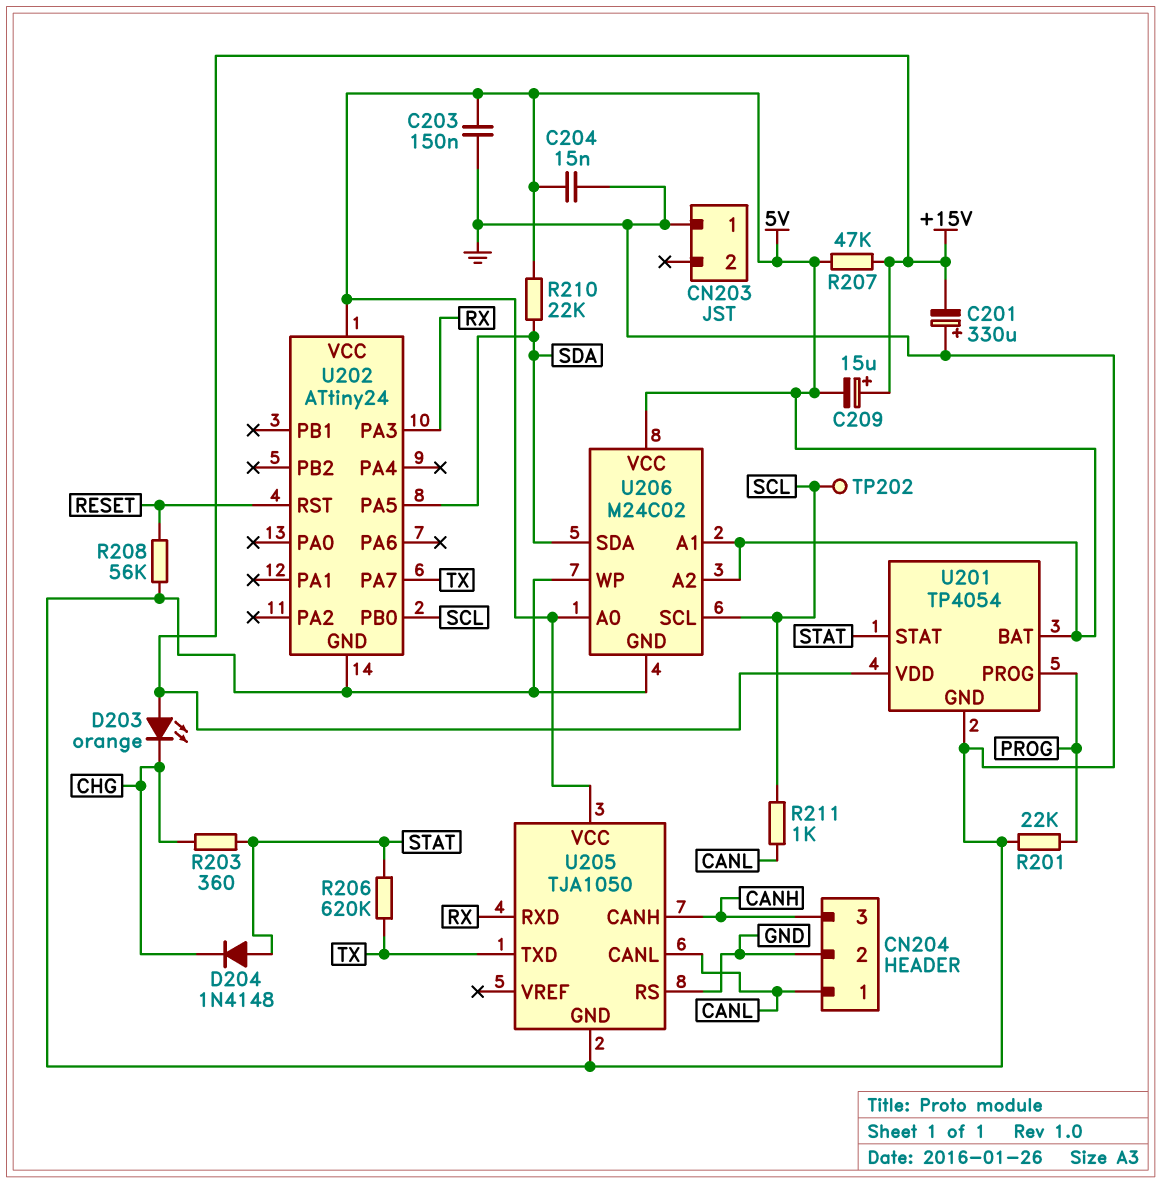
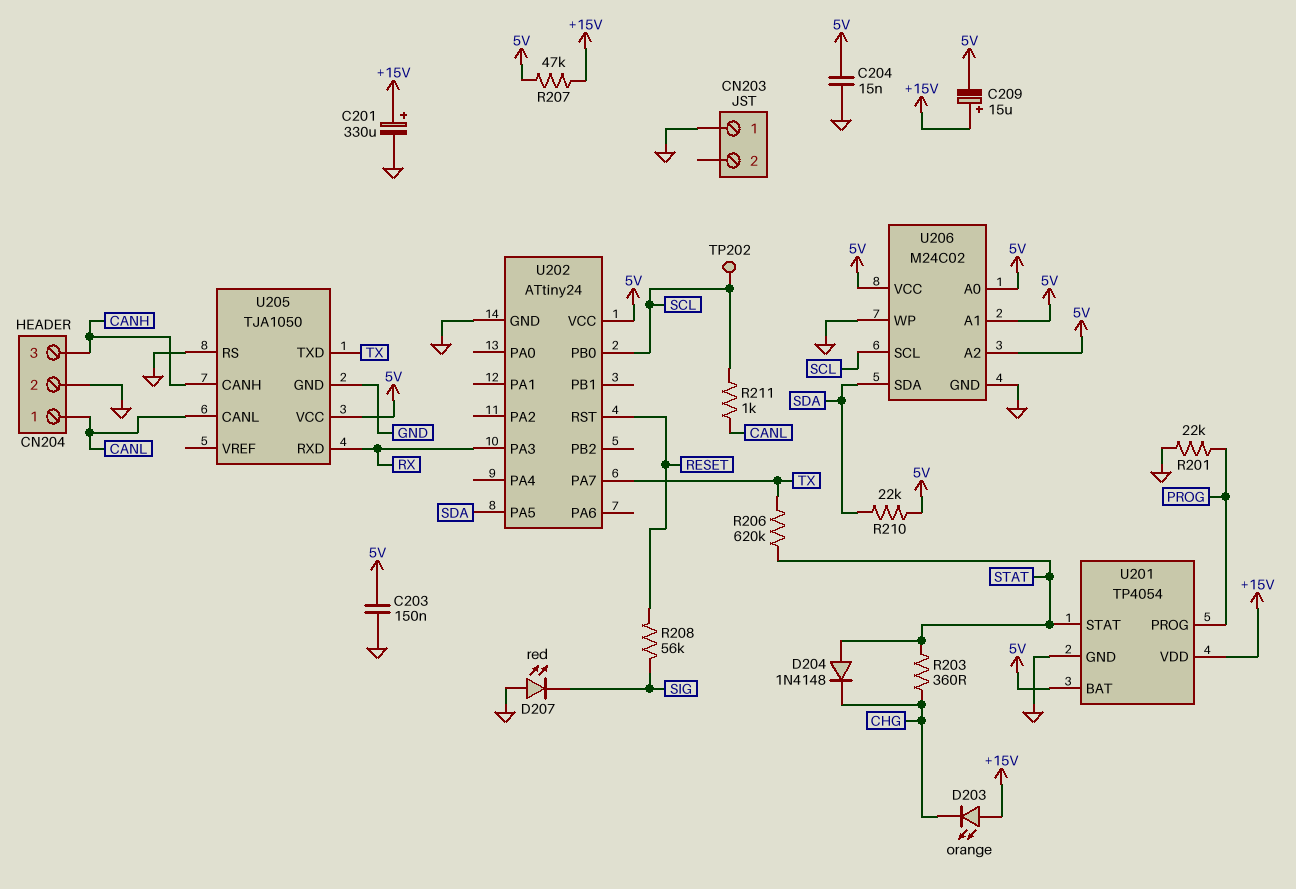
C201: 330uF (plus GND, minus +15V) -> 330uF (plus +15V, minus GND)
D207: none -> LED red (A GND, K SIG)
R208: 56k (GND, RESET) -> 56k (RESET, SIG)

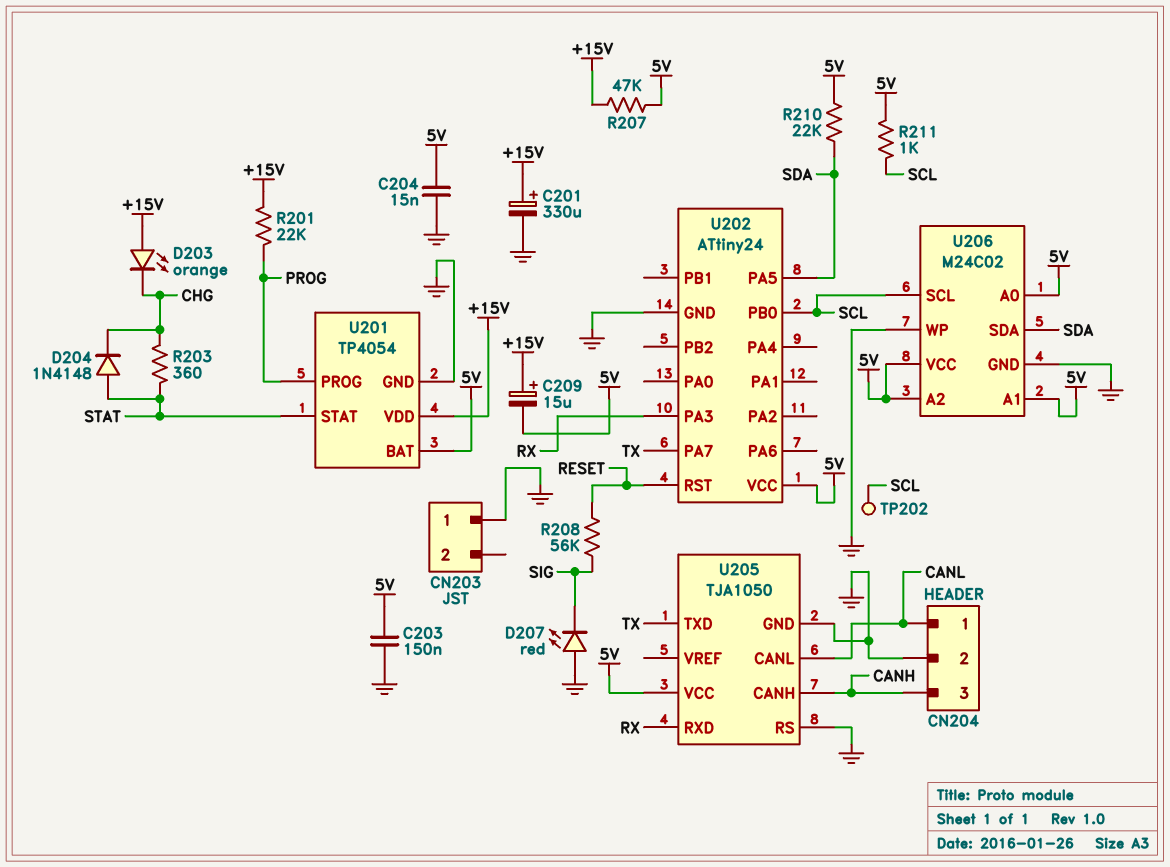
R201: 22k (GND, PROG) -> 22k (+15V, PROG)
R206: 620k (STAT, TX) -> none
R211: 1k (CANL, SCL) -> 1k (5V, SCL)

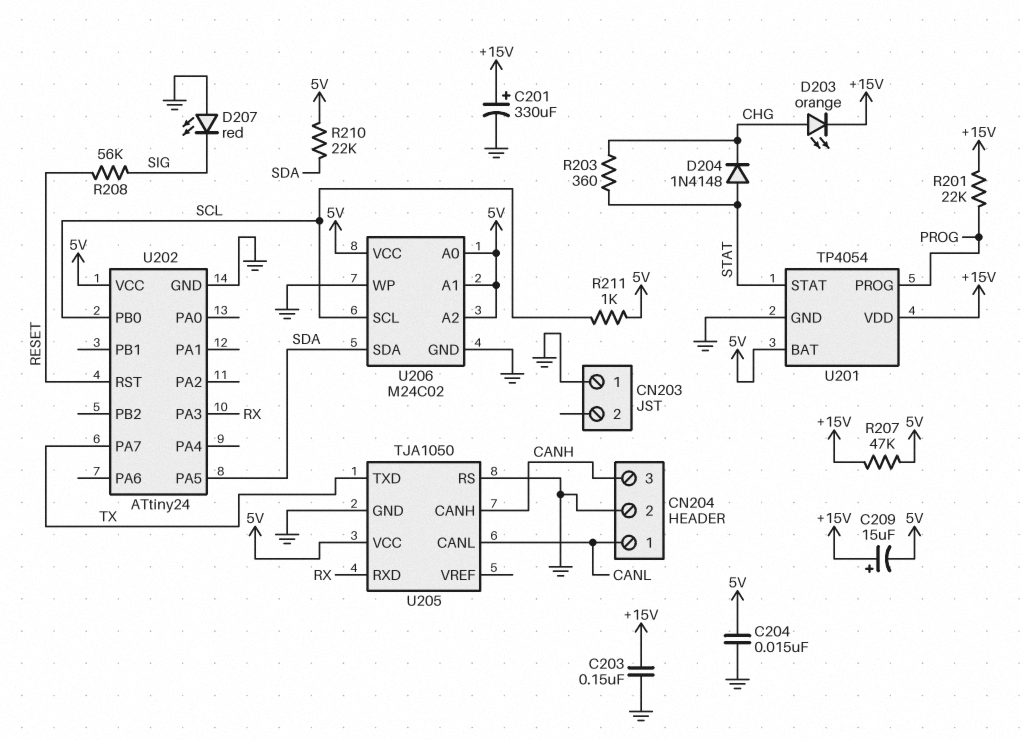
C203: 150nF (5V, GND) -> 150nF (+15V, GND)
D203: LED orange (A +15V, K CHG) -> LED orange (A CHG, K +15V)
TP202: test point (SCL) -> none

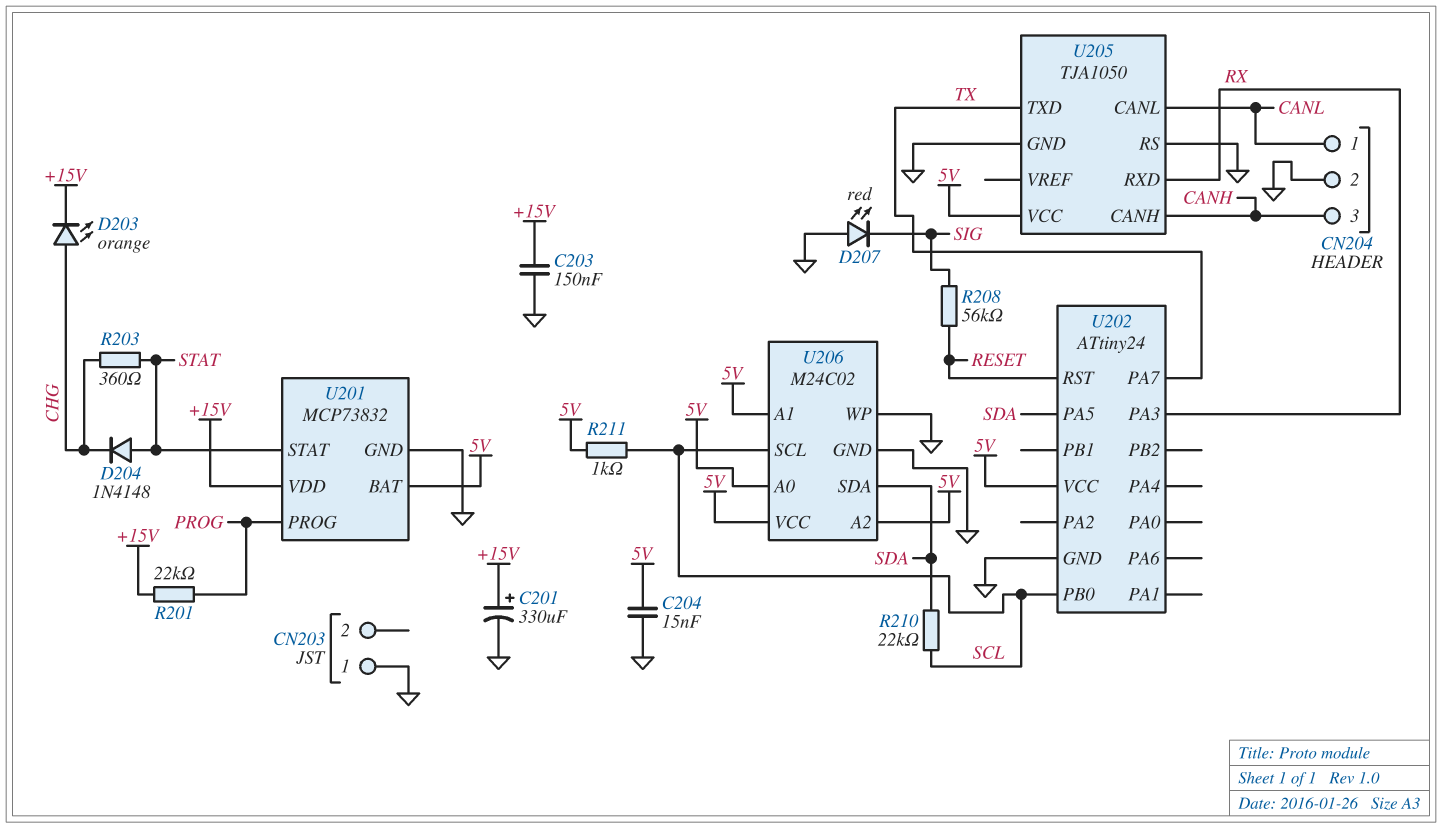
C209: 15uF (plus +15V, minus 5V) -> none
R207: 47k (+15V, 5V) -> none
R210: 22k (5V, SDA) -> 22k (SCL, SDA)
U201: TP4054 -> MCP73832

